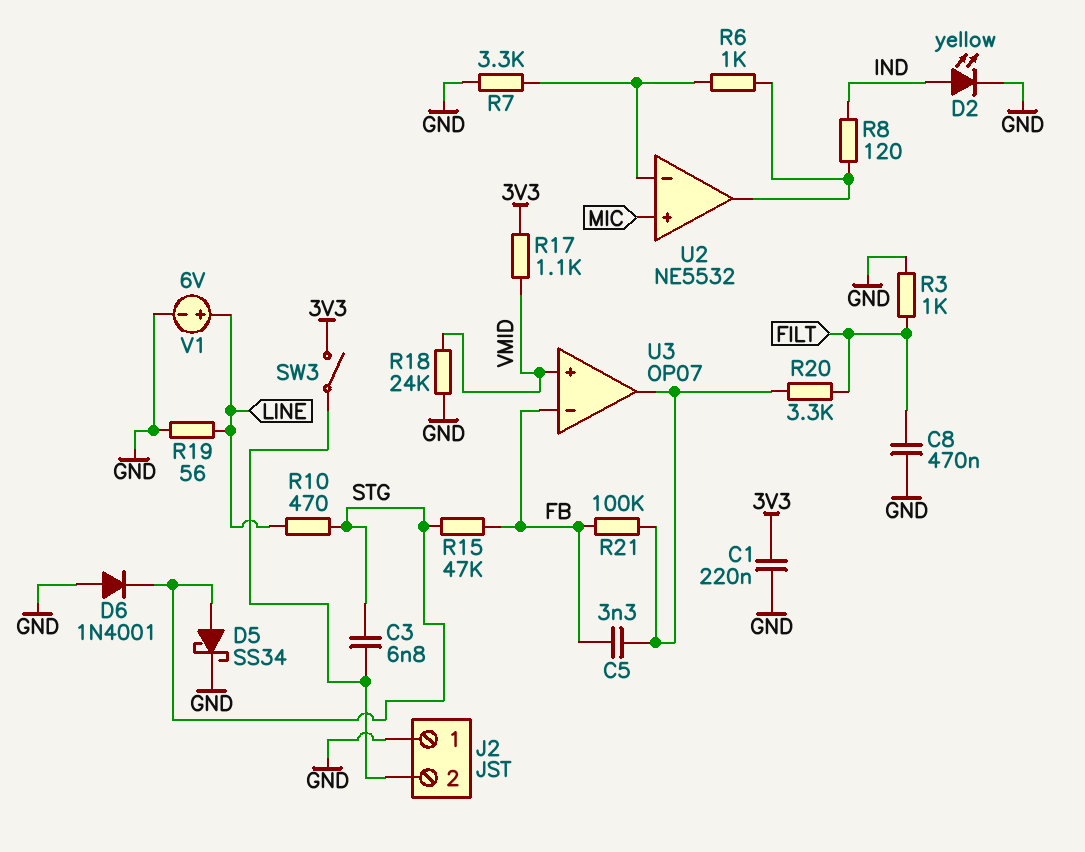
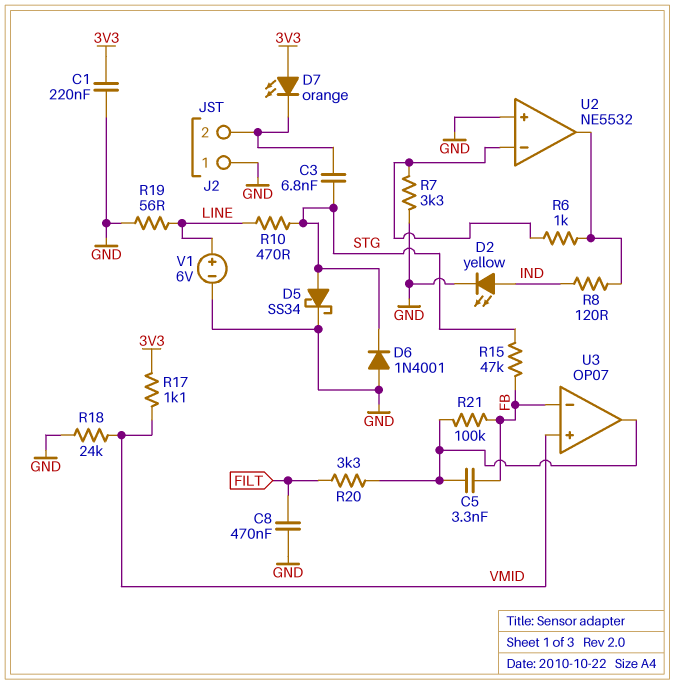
D7: none -> LED orange (A 3V3, K J2/2)
R3: 1k (FILT, GND) -> none
SW3: switch (3V3, J2/2) -> none
U2 pin in+: MIC -> GND

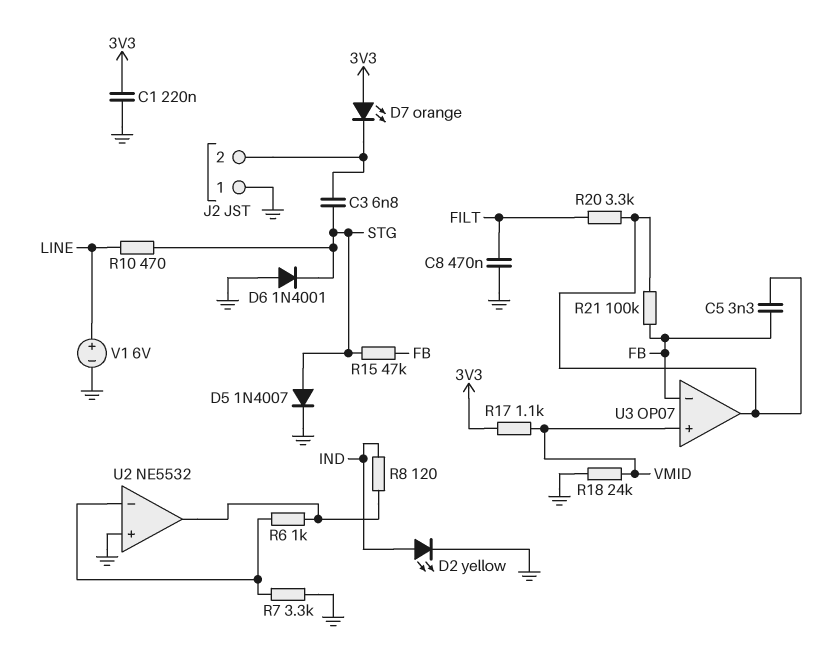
D5: schottky SS34 (A STG, K GND) -> diode 1N4007 (A STG, K GND)
R19: 56 (GND, LINE) -> none

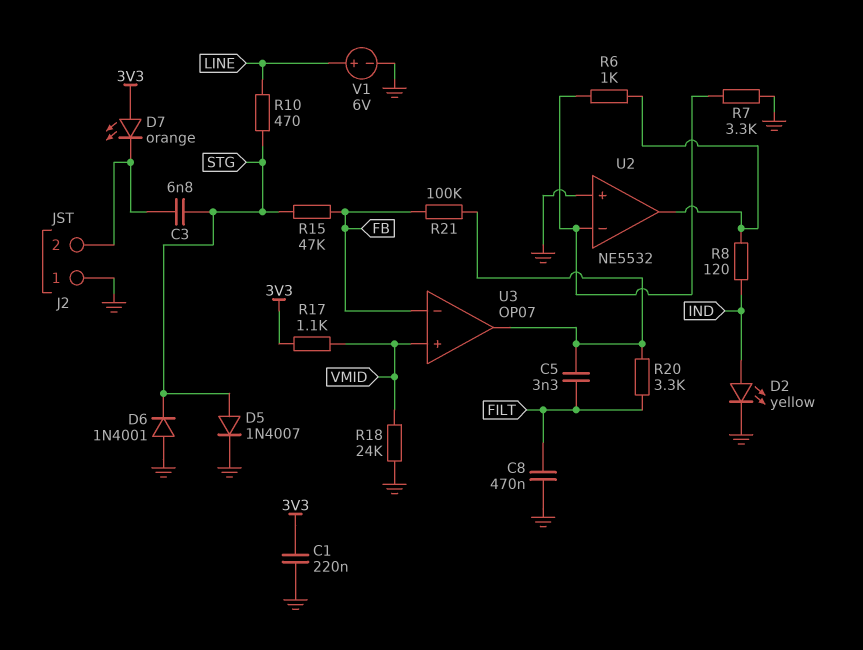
C5: 3.3nF (FB, U3/out) -> 3.3nF (FILT, U3/out)

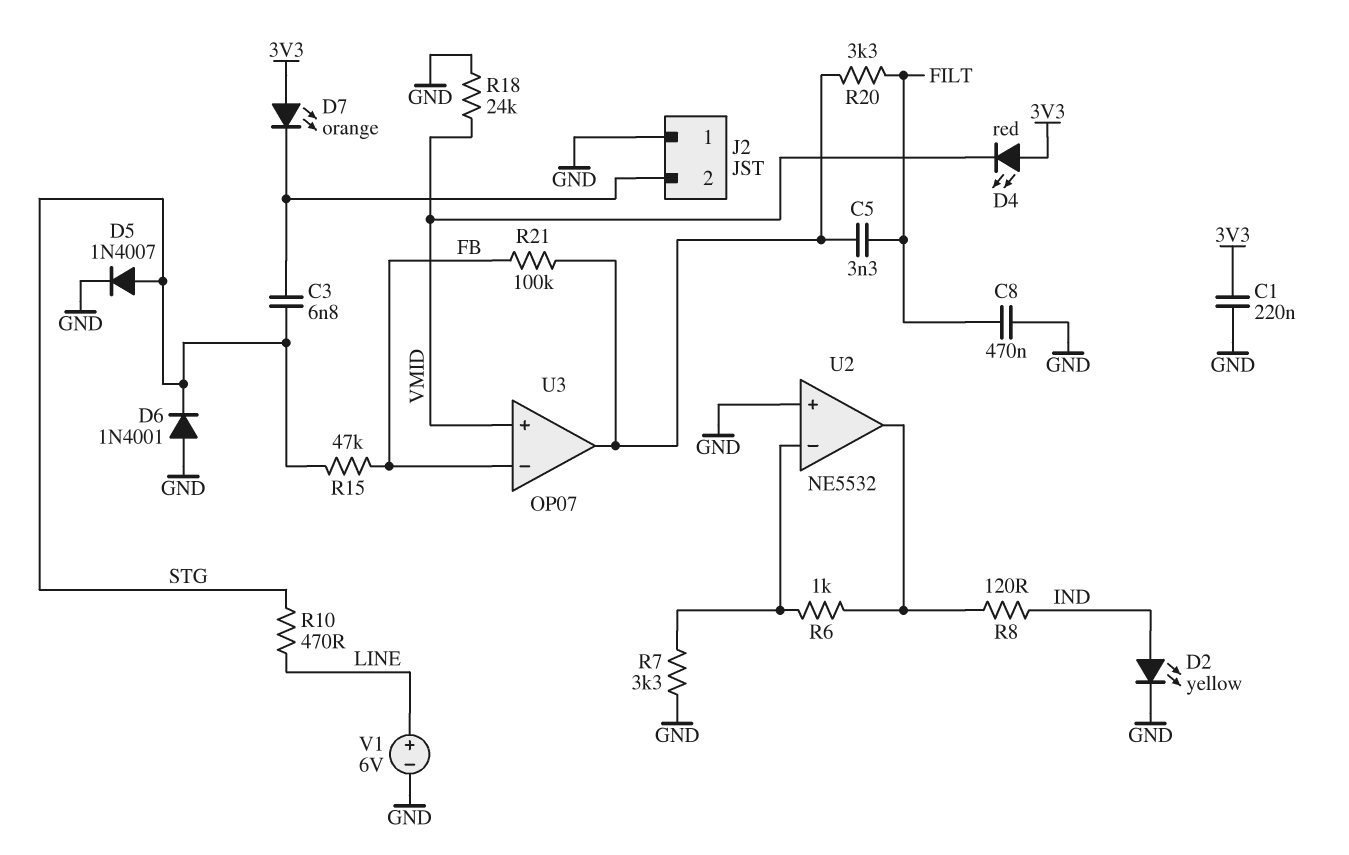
D4: none -> LED red (A 3V3, K VMID)
R17: 1.1k (3V3, VMID) -> none

